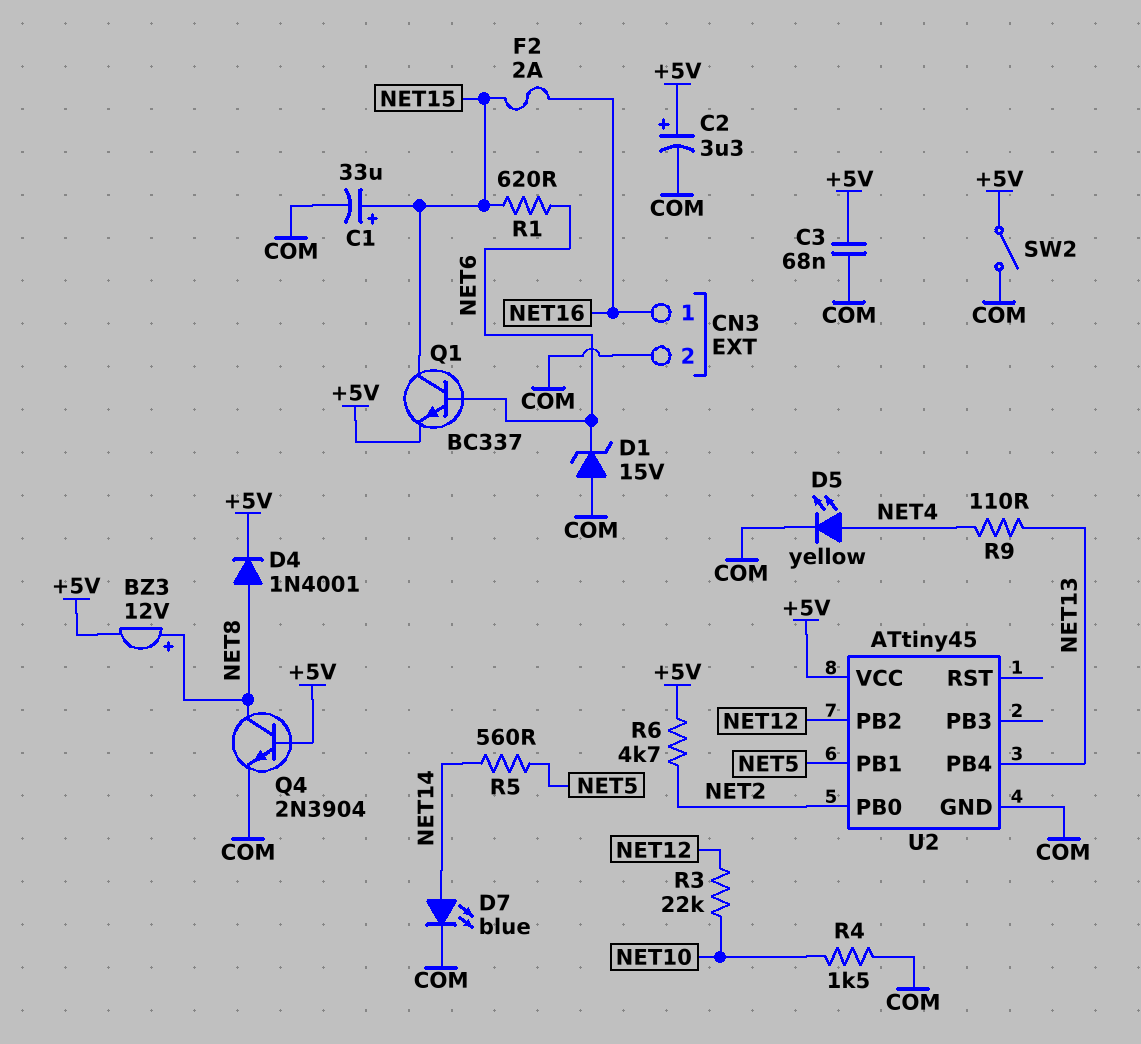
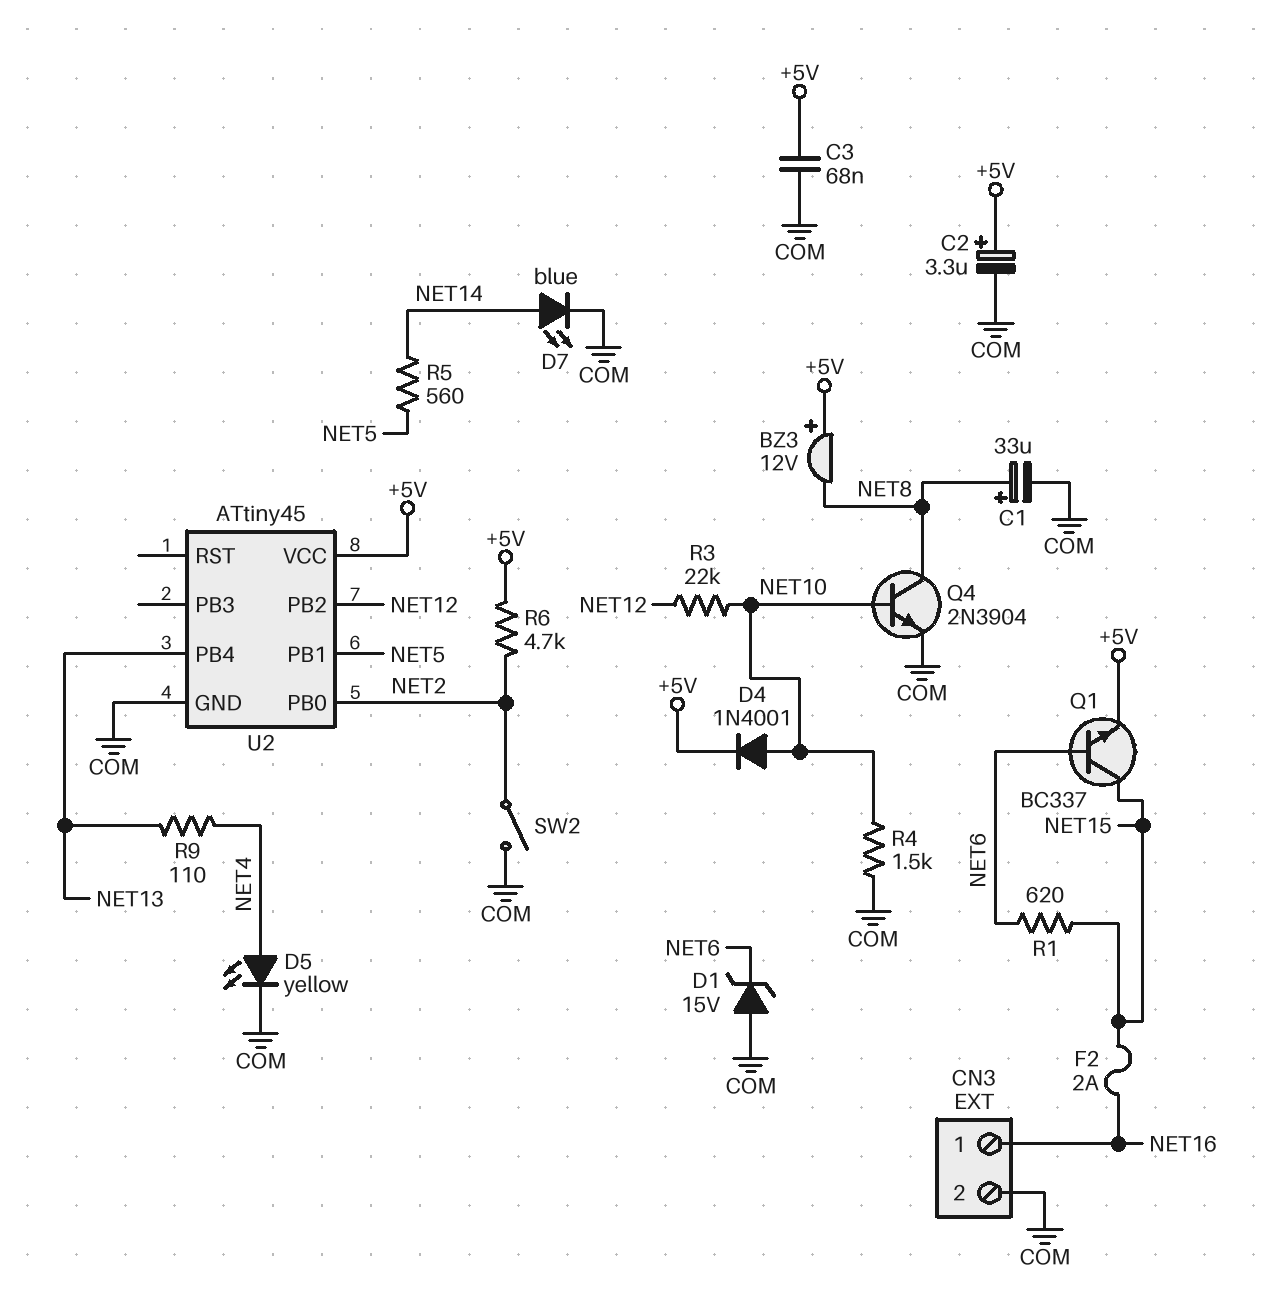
BZ3: buzzer 12V (plus NET8, minus +5V) -> buzzer 12V (plus +5V, minus NET8)
C1: 33uF (plus NET15, minus COM) -> 33uF (plus NET8, minus COM)
D4: diode 1N4001 (A NET8, K +5V) -> diode 1N4001 (A NET10, K +5V)
Q4: NPN 2N3904 (B +5V, C NET8, E COM) -> NPN 2N3904 (B NET10, C NET8, E COM)
SW2: switch (+5V, COM) -> switch (COM, NET2)

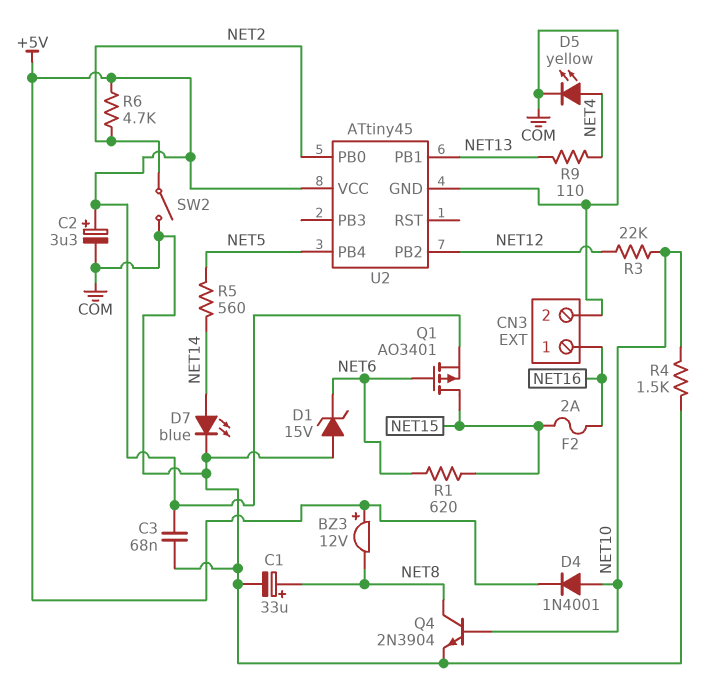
Q1: NPN BC337 (B NET6, C NET15, E +5V) -> PMOS AO3401 (G NET6, D NET15, S +5V)
U2 pin PB1: NET5 -> NET13
U2 pin PB4: NET13 -> NET5

